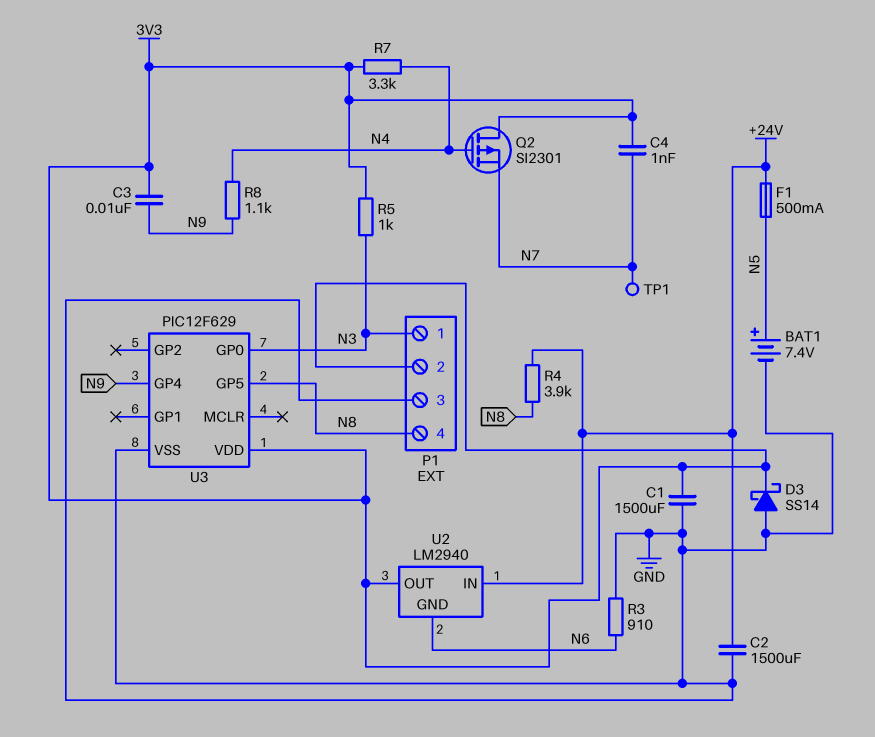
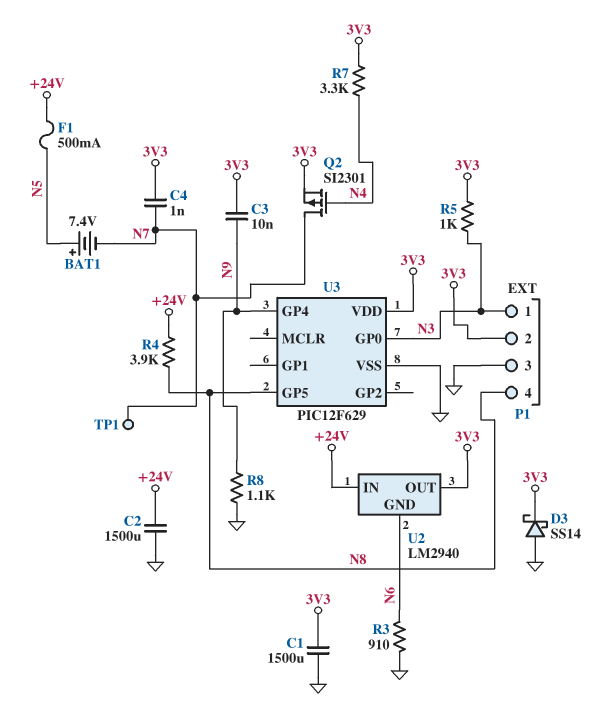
BAT1: 7.4V (plus N5, minus GND) -> 7.4V (plus N5, minus N7)
Q2: PMOS SI2301 (G N4, D 3V3, S N7) -> PMOS SI2301 (G N4, D N7, S 3V3)
R8: 1.1k (N4, N9) -> 1.1k (GND, N9)

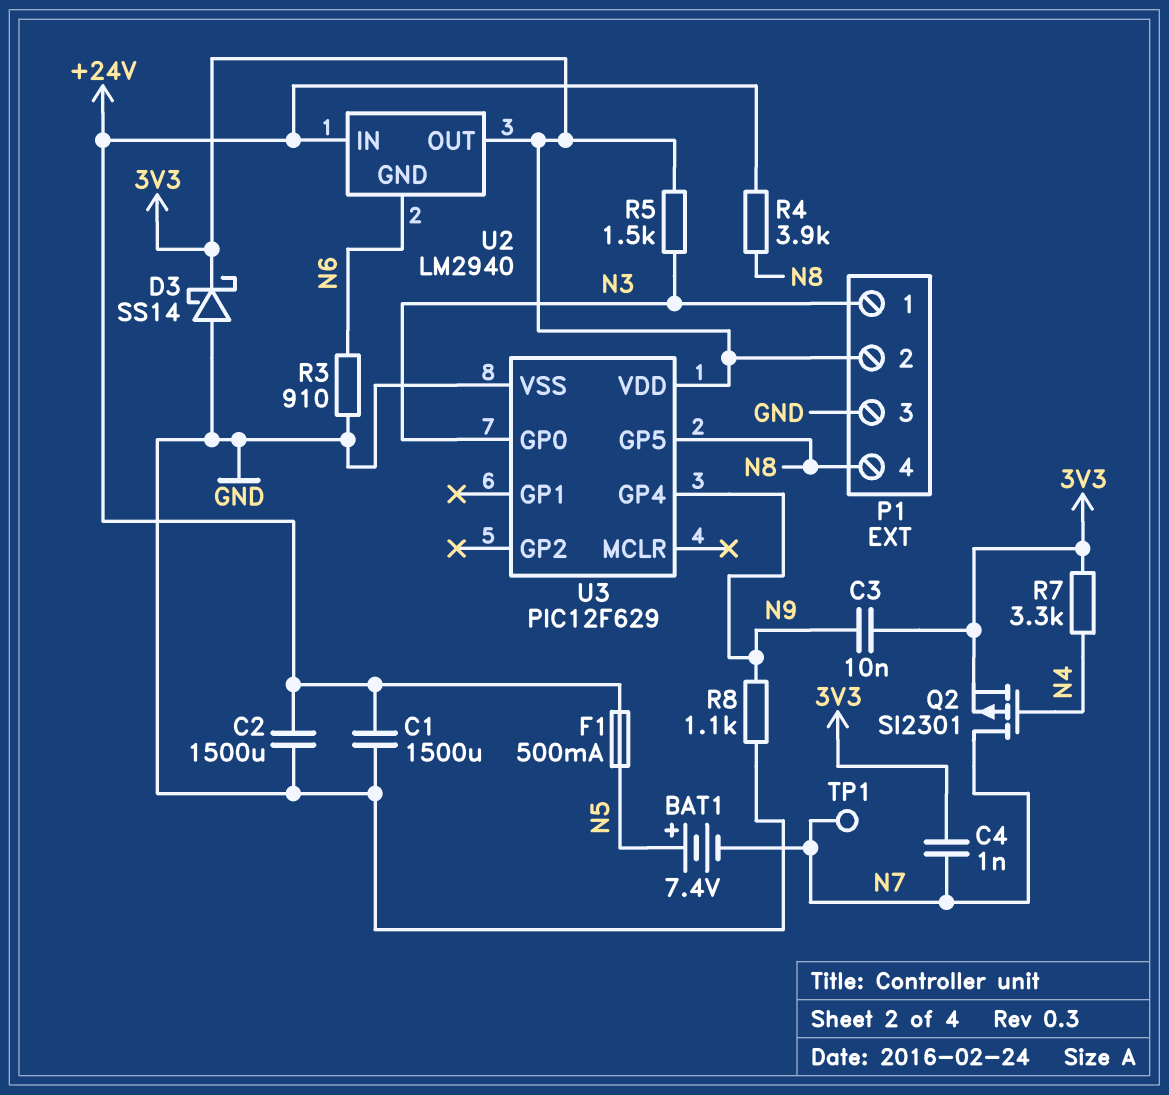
C1: 1500uF (3V3, GND) -> 1500uF (+24V, GND)
R5: 1k (3V3, N3) -> 1.5k (3V3, N3)

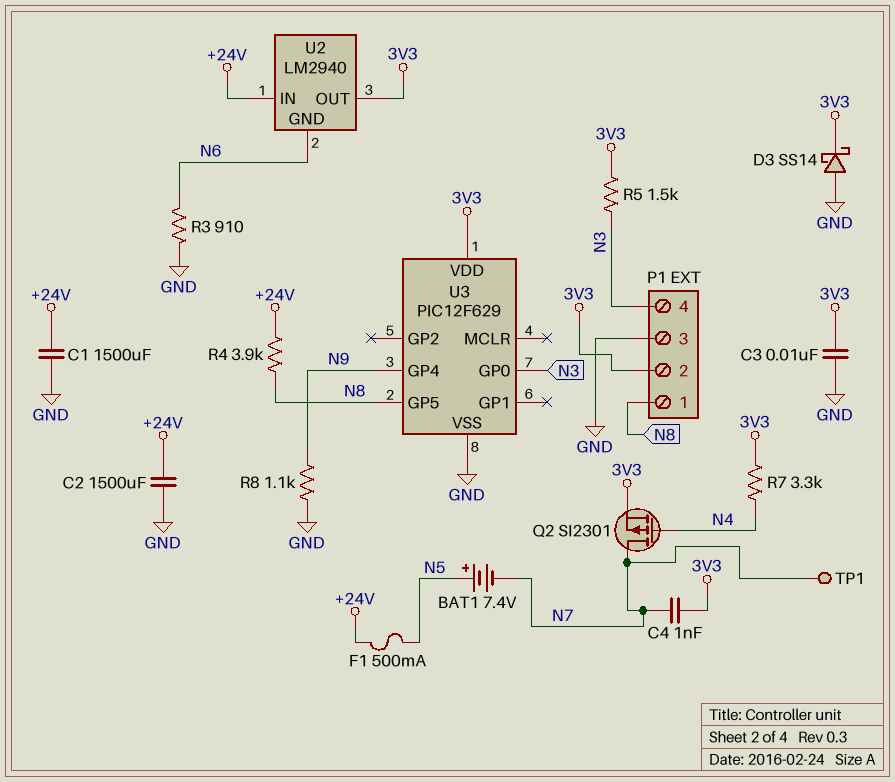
C3: 10nF (3V3, N9) -> 10nF (3V3, GND)
P1 pin 1: N3 -> N8
P1 pin 4: N8 -> N3

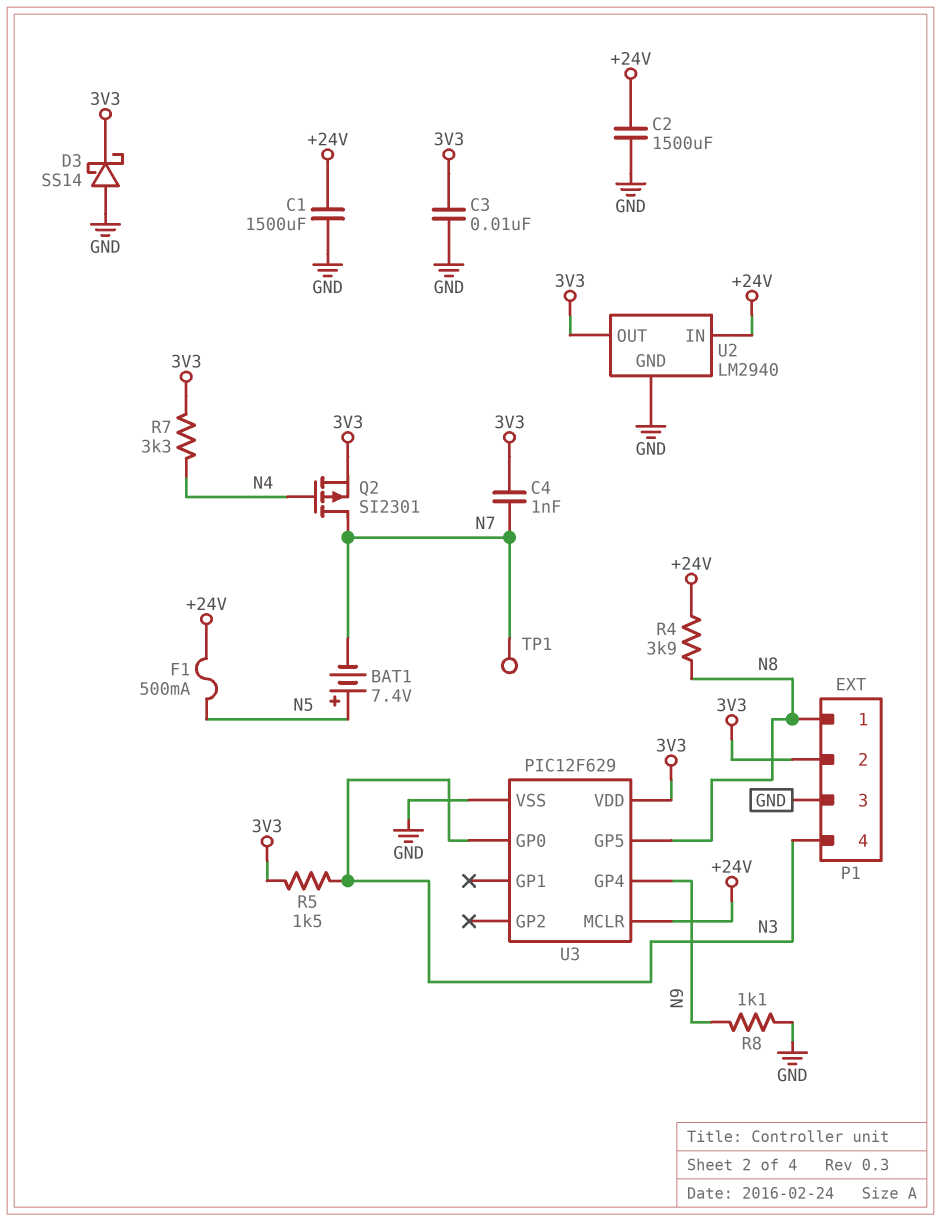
R3: 910 (GND, N6) -> none
U2 pin GND: N6 -> GND
U3 pin MCLR: none -> +24V

